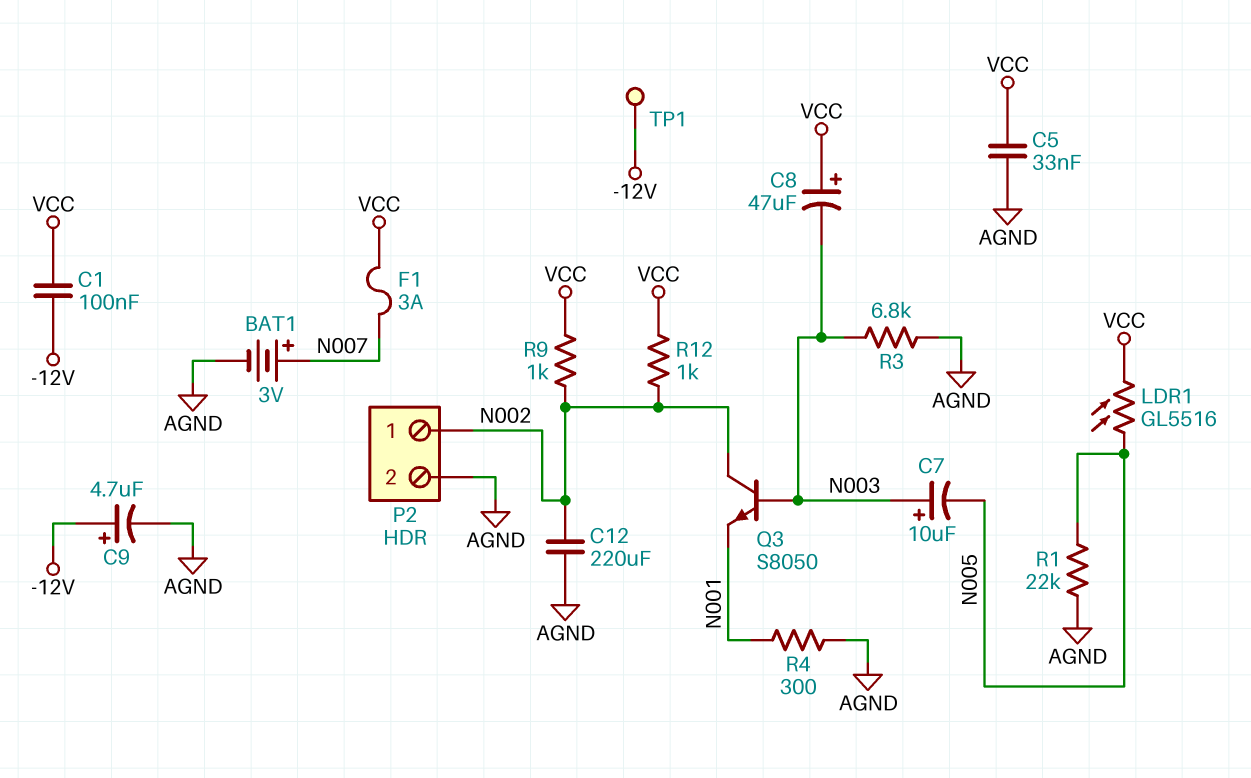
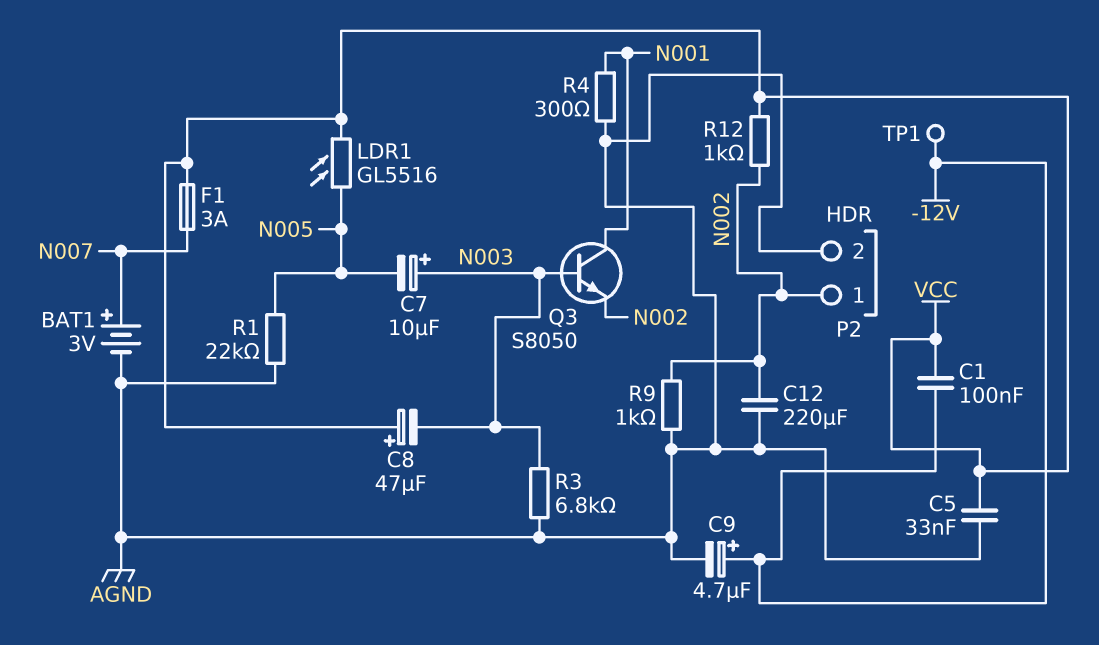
Q3: NPN S8050 (B N003, C N002, E N001) -> NPN S8050 (B N003, C N001, E N002)
R9: 1k (N002, VCC) -> 1k (AGND, N002)

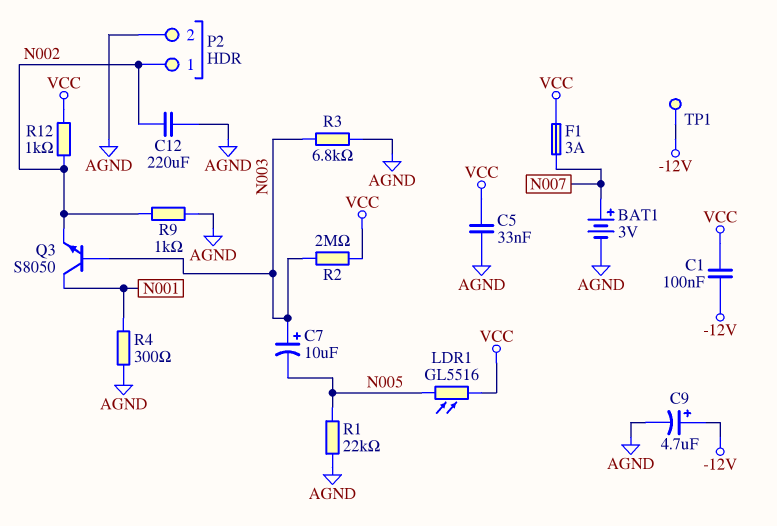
C8: 47uF (plus VCC, minus N003) -> none
R2: none -> 2M (N003, VCC)

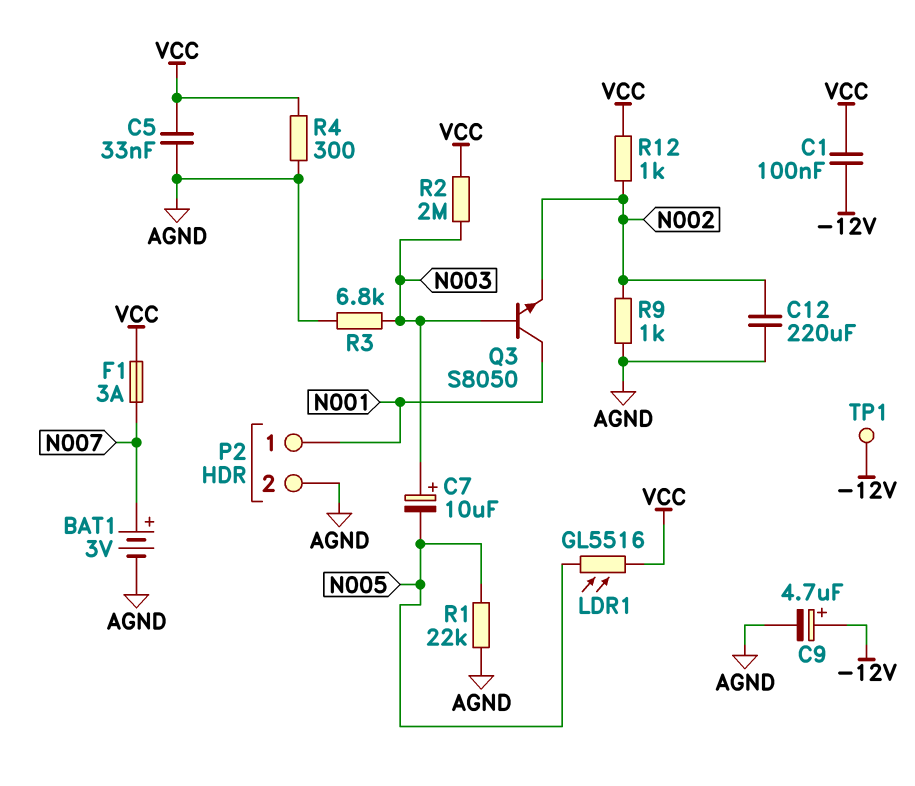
P2 pin 1: N002 -> N001
R4: 300 (AGND, N001) -> 300 (AGND, VCC)

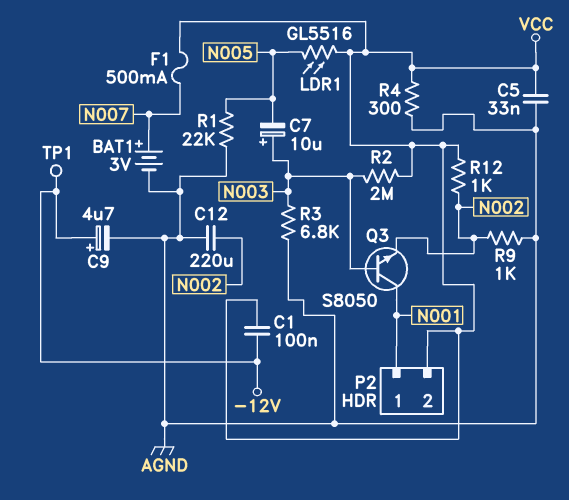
F1: 3A (N007, VCC) -> 500mA (N007, VCC)
P2 pin 2: AGND -> VCC

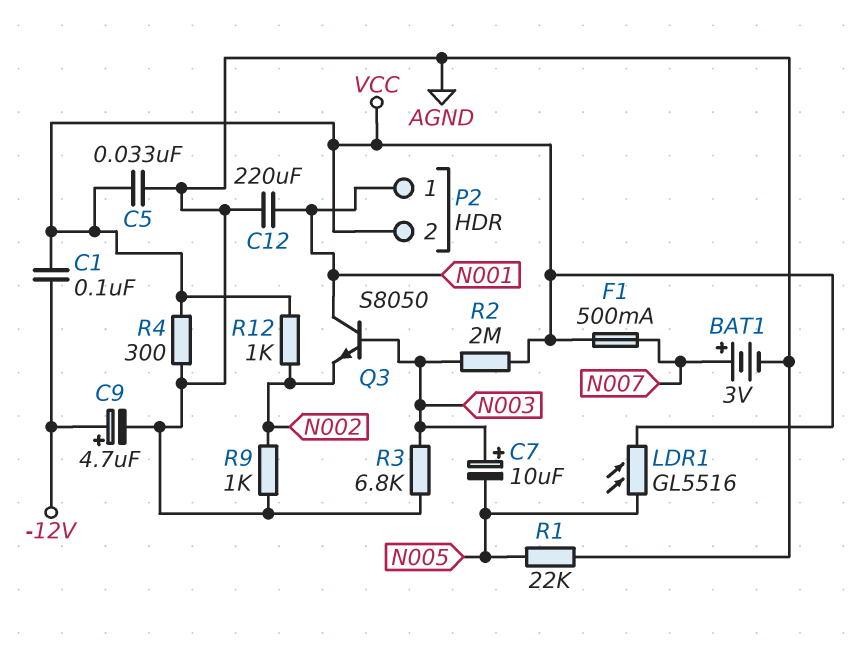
C12: 220uF (AGND, N002) -> 220uF (AGND, N001)
TP1: test point (-12V) -> none

